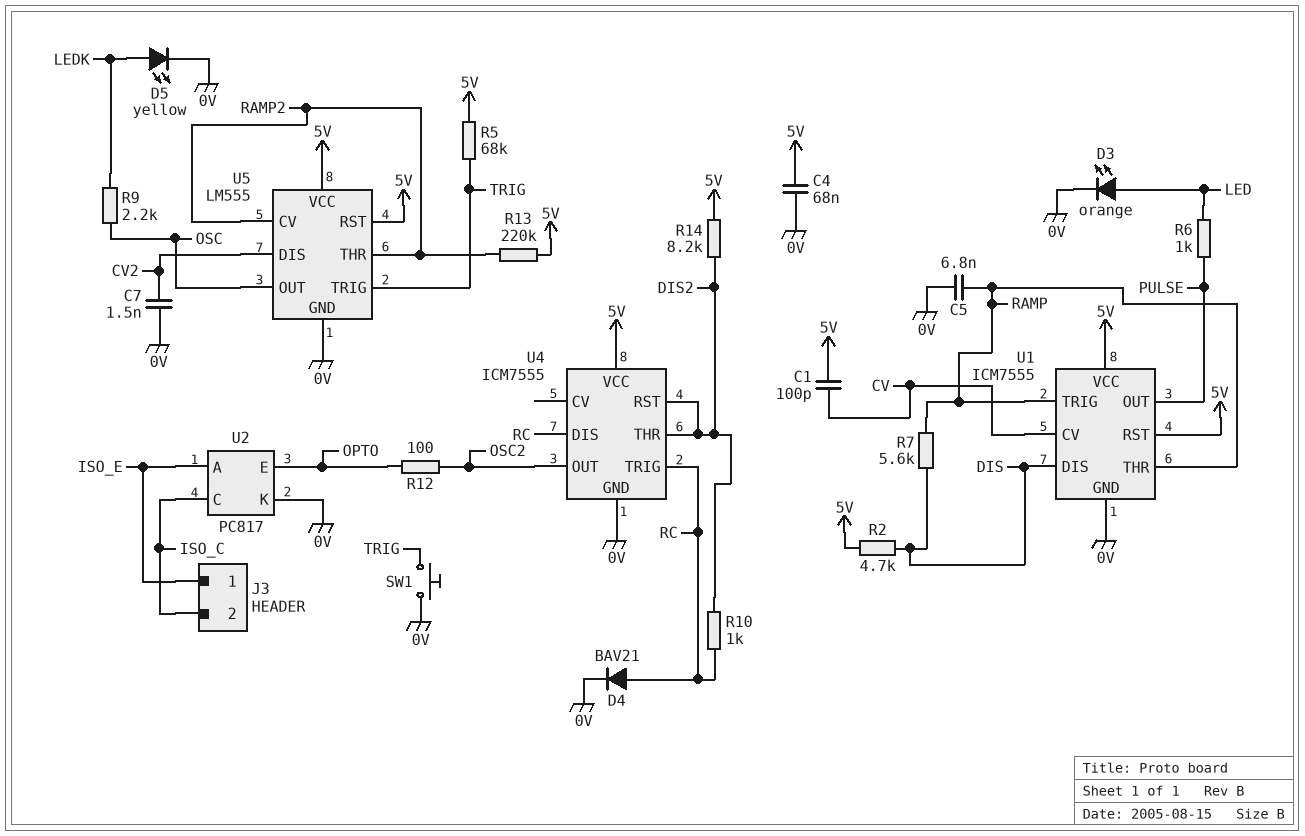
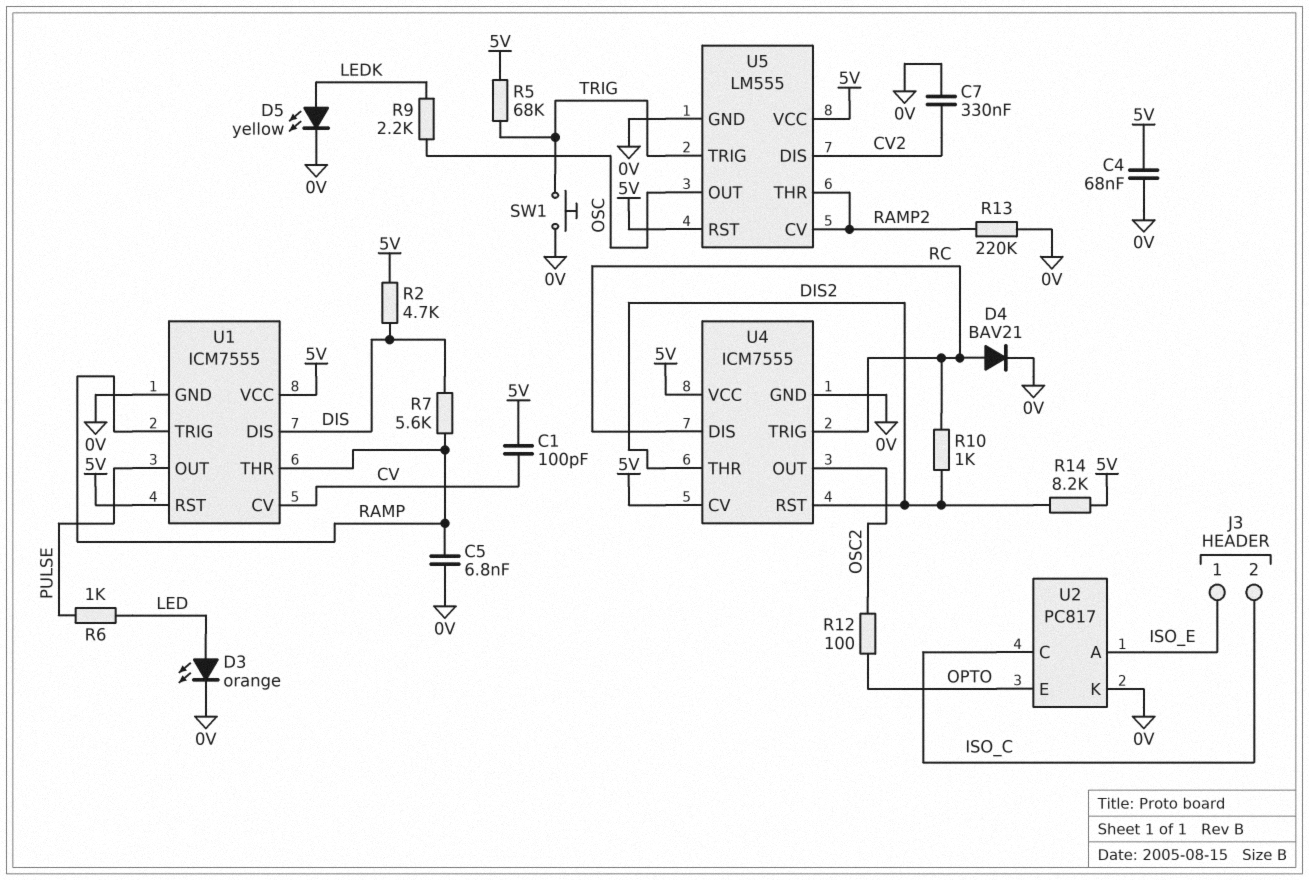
C7: 1.5nF (0V, CV2) -> 330nF (0V, CV2)
R13: 220k (5V, RAMP2) -> 220k (0V, RAMP2)
U4 pin CV: none -> 5V

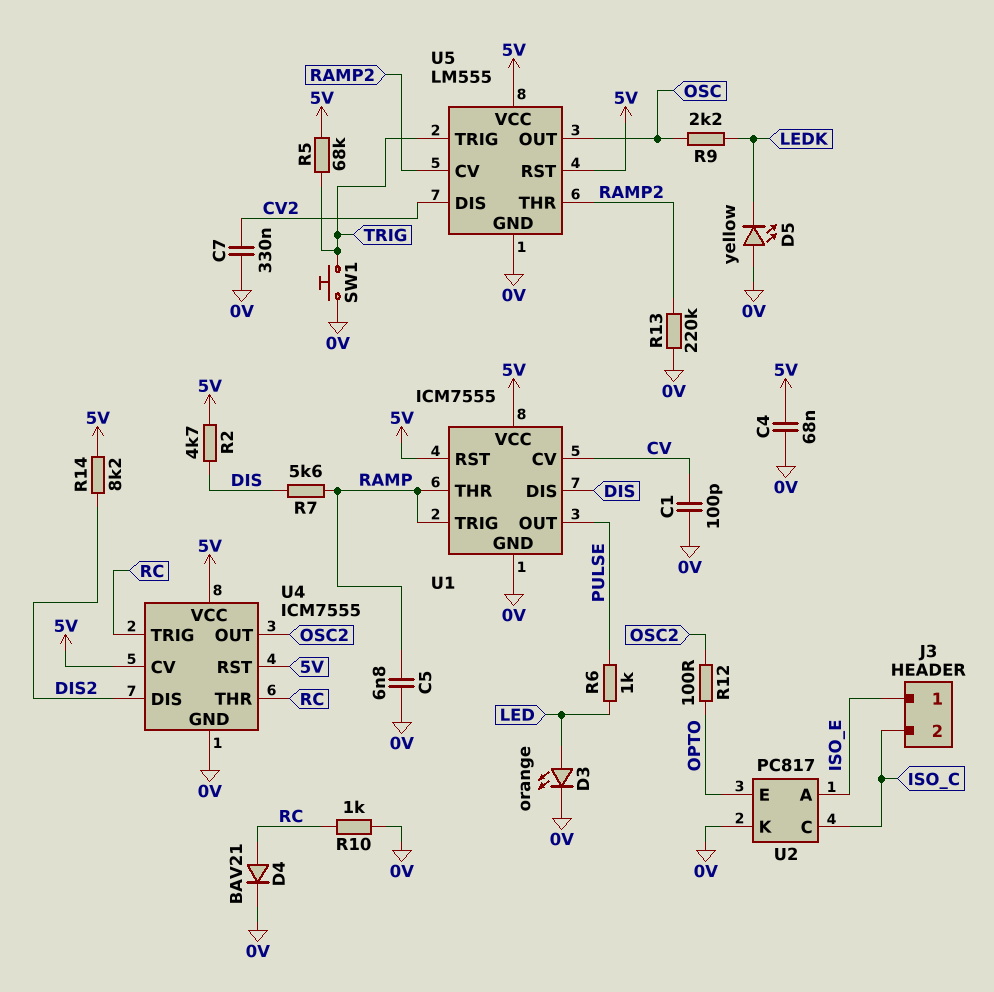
C1: 100pF (5V, CV) -> 100pF (0V, CV)
D5: LED yellow (A LEDK, K 0V) -> LED yellow (A 0V, K LEDK)
R10: 1k (DIS2, RC) -> 1k (0V, RC)
U4 pin DIS: RC -> DIS2
U4 pin RST: DIS2 -> 5V
U4 pin THR: DIS2 -> RC

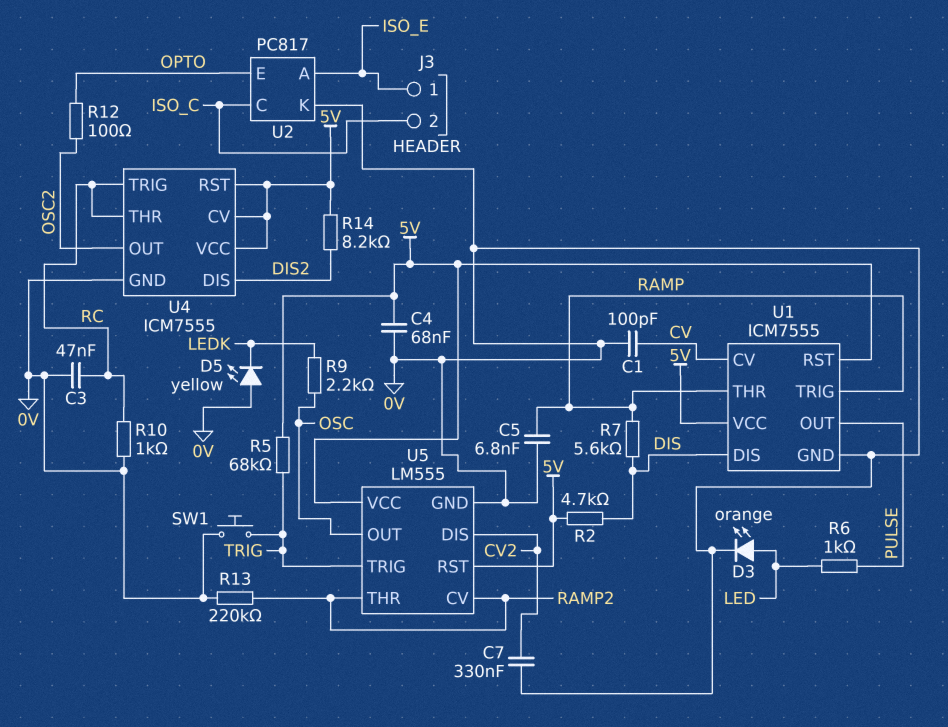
C3: none -> 47nF (0V, RC)
D4: diode BAV21 (A RC, K 0V) -> none

